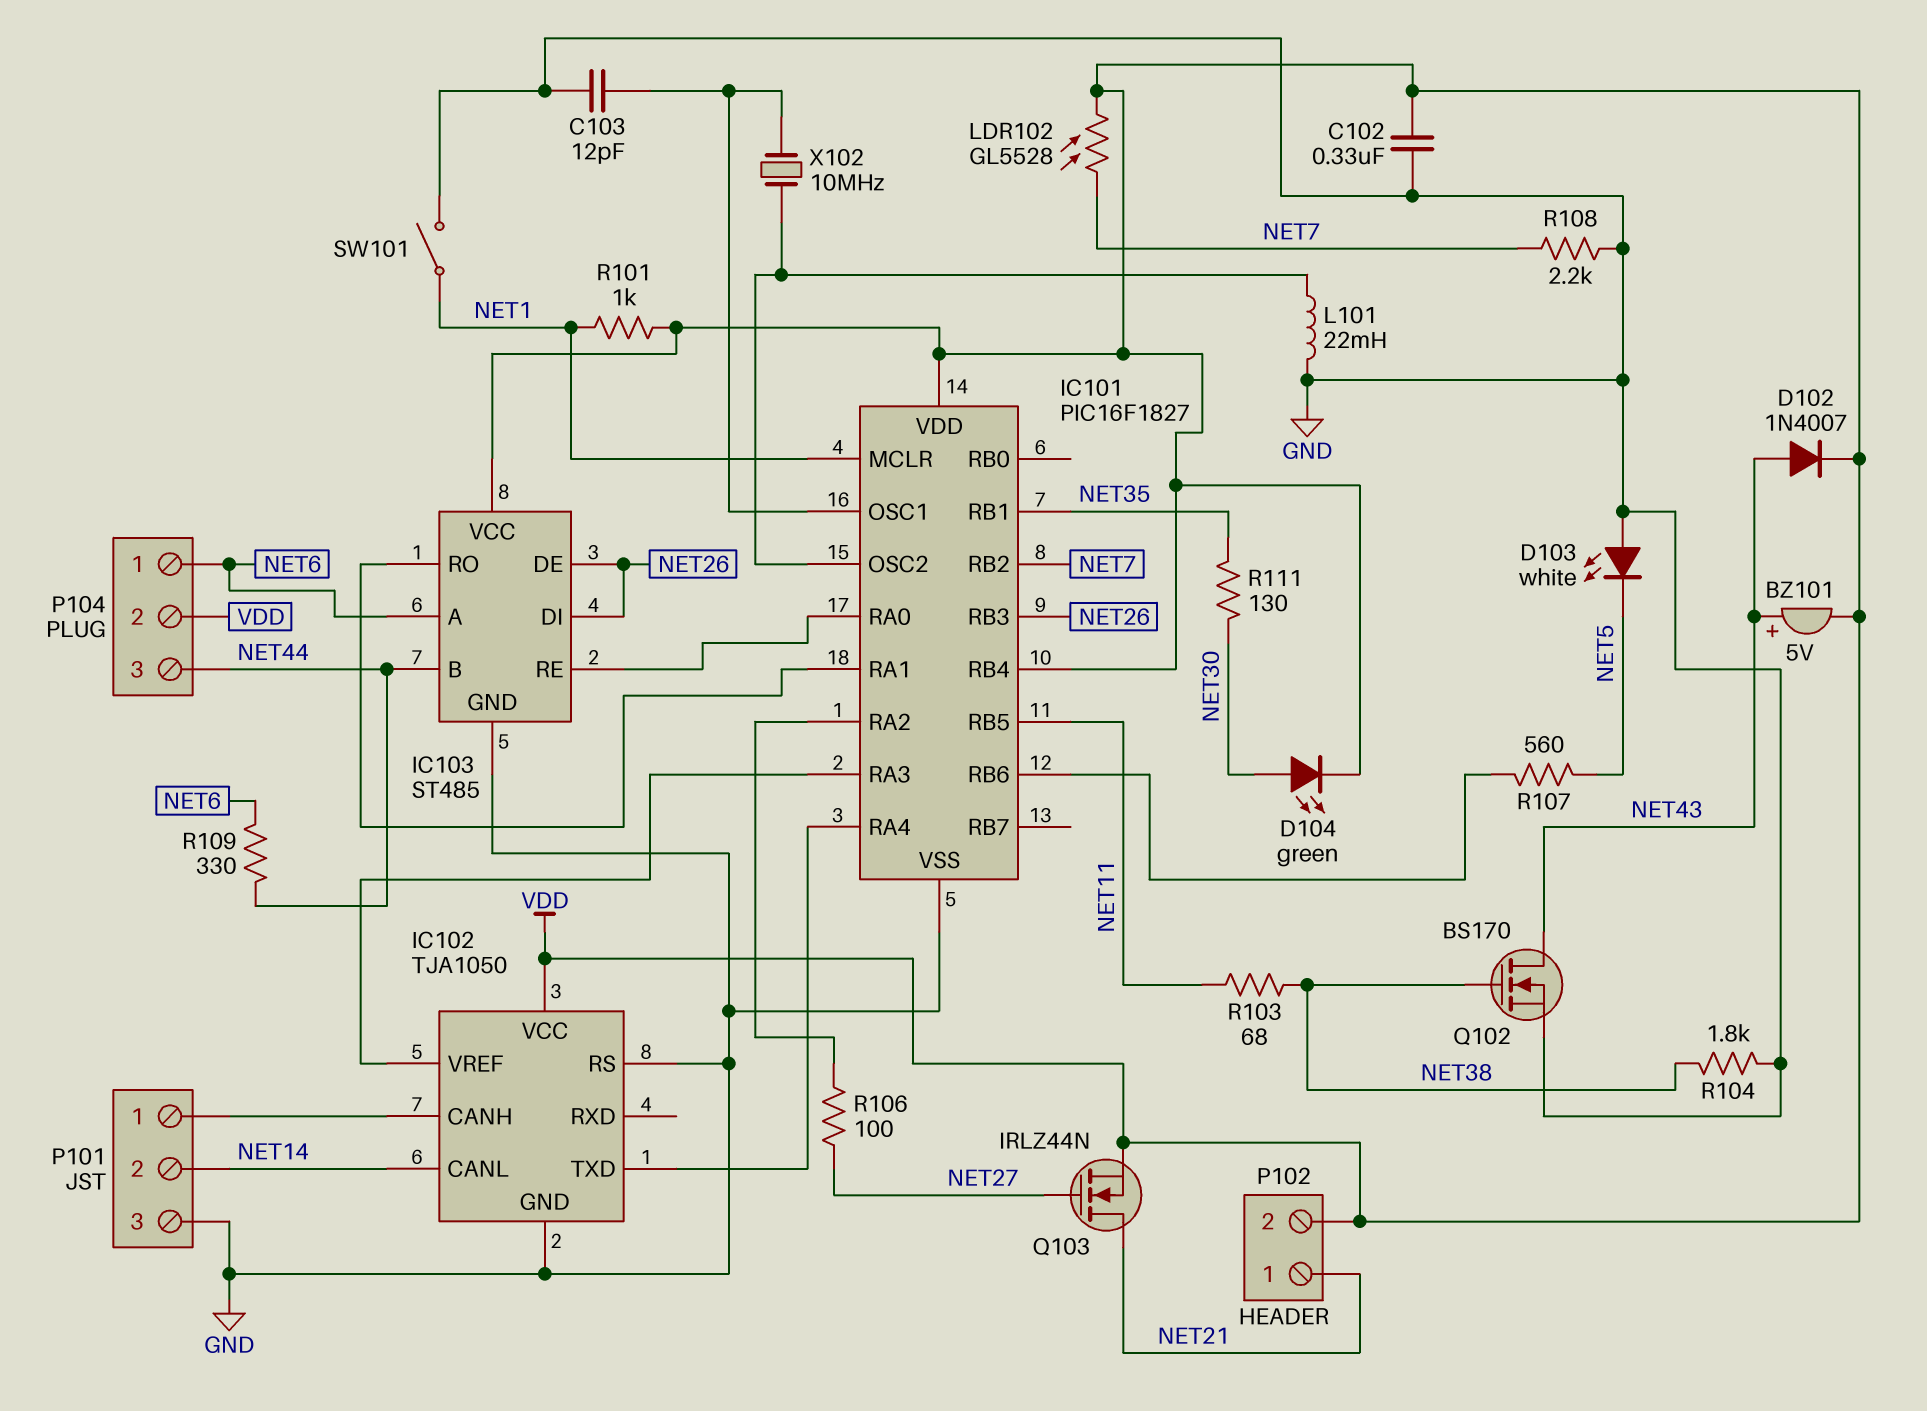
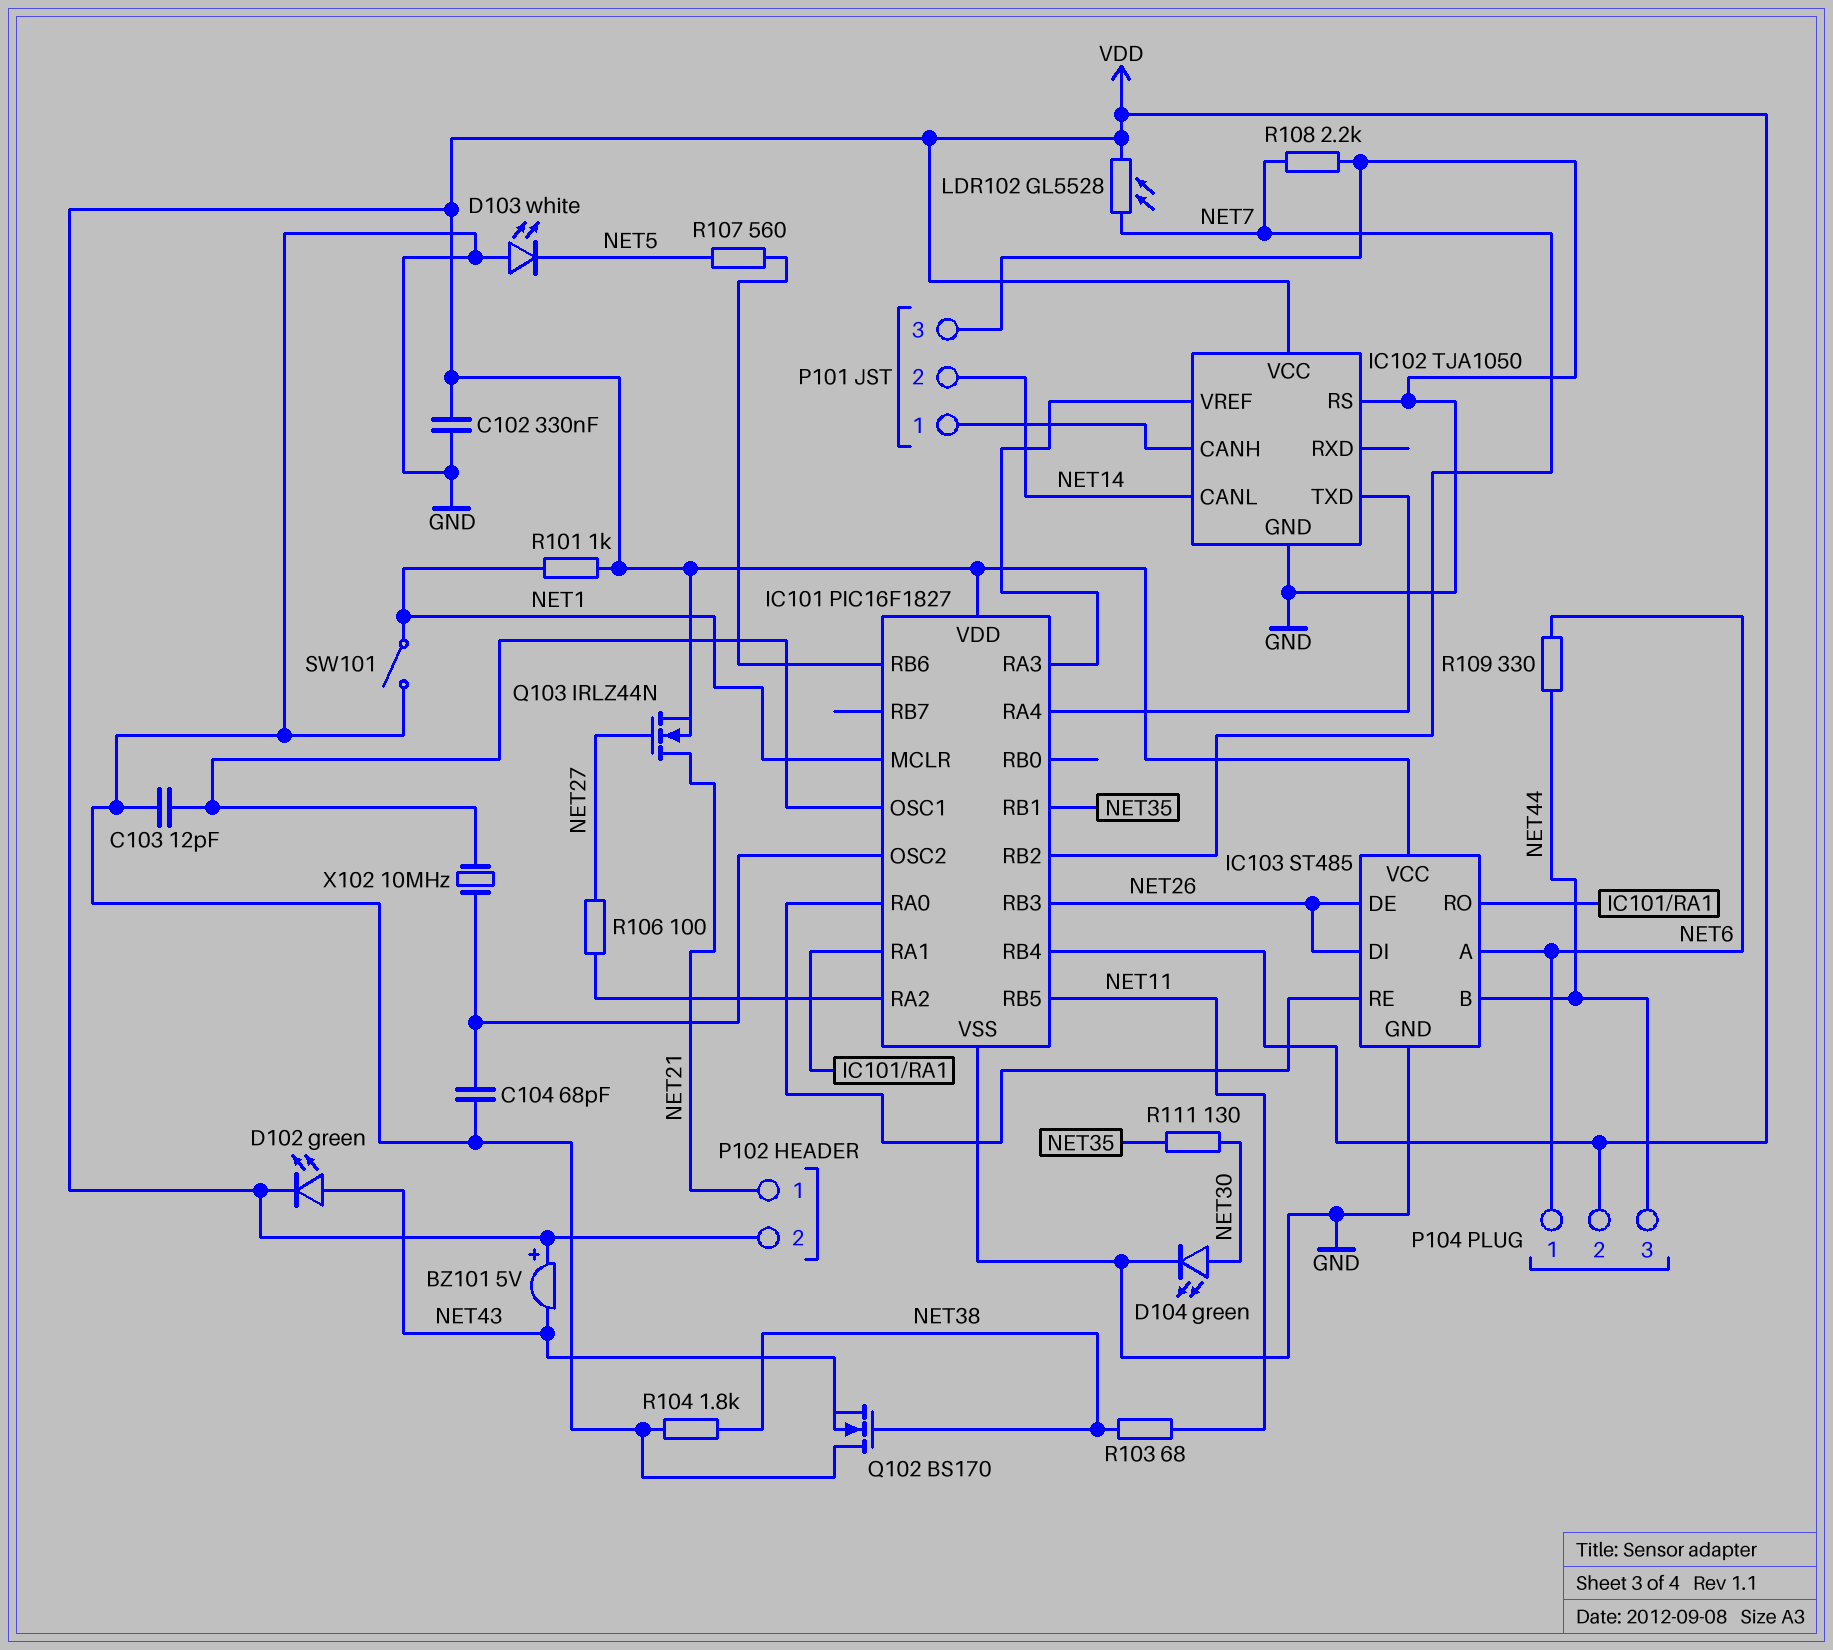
BZ101: buzzer 5V (plus NET43, minus VDD) -> buzzer 5V (plus VDD, minus NET43)
C104: none -> 68pF (GND, IC101/OSC2)
D102: diode 1N4007 (A NET43, K VDD) -> LED green (A NET43, K VDD)
D104: LED green (A NET30, K VDD) -> LED green (A NET30, K GND)
L101: 22mH (GND, IC101/OSC2) -> none
Q102: NMOS BS170 (G NET38, D NET43, S GND) -> NMOS BS170 (G NET38, D GND, S NET43)

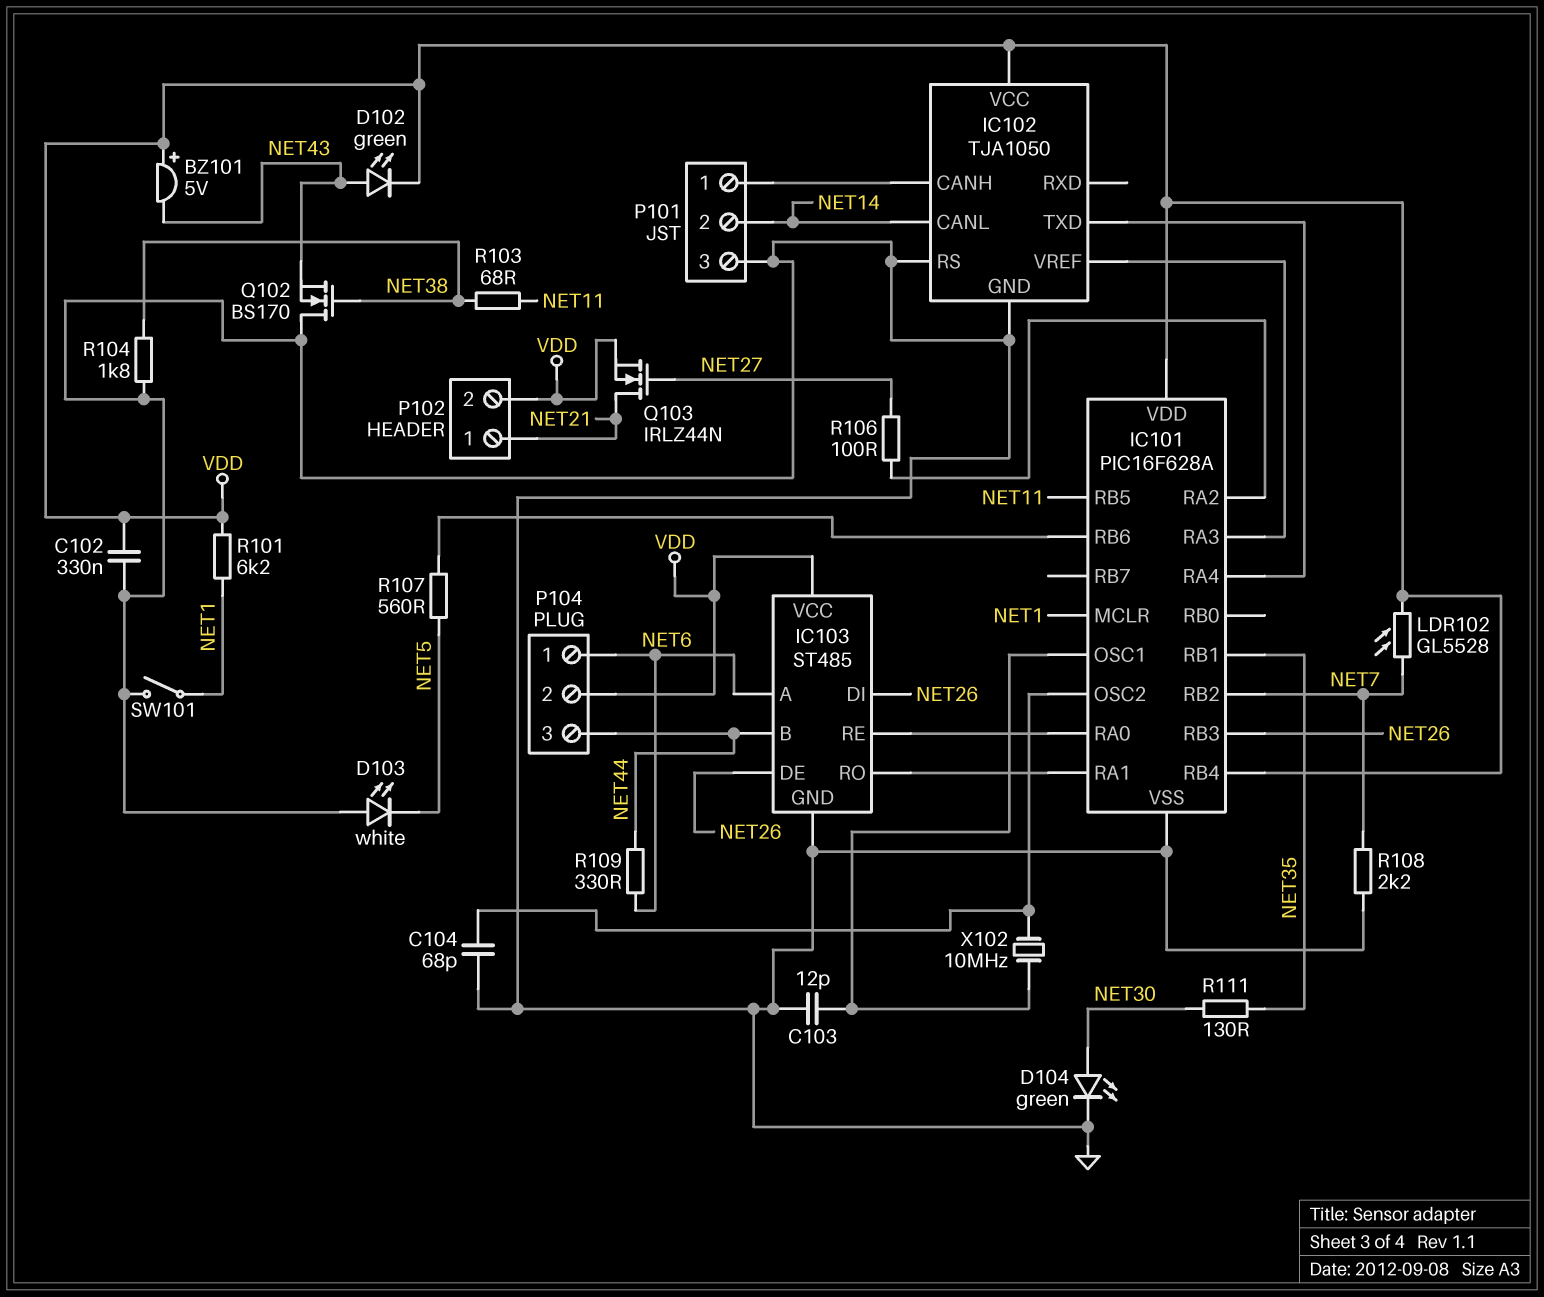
IC101: PIC16F1827 -> PIC16F628A
R101: 1k (NET1, VDD) -> 6.2k (NET1, VDD)

